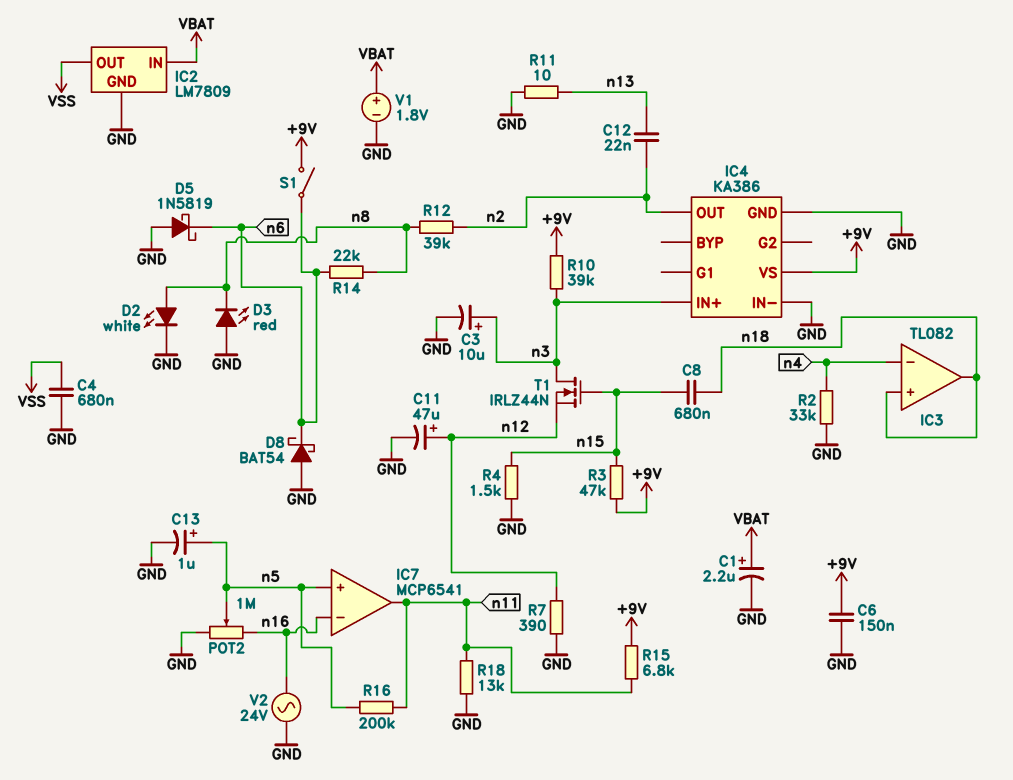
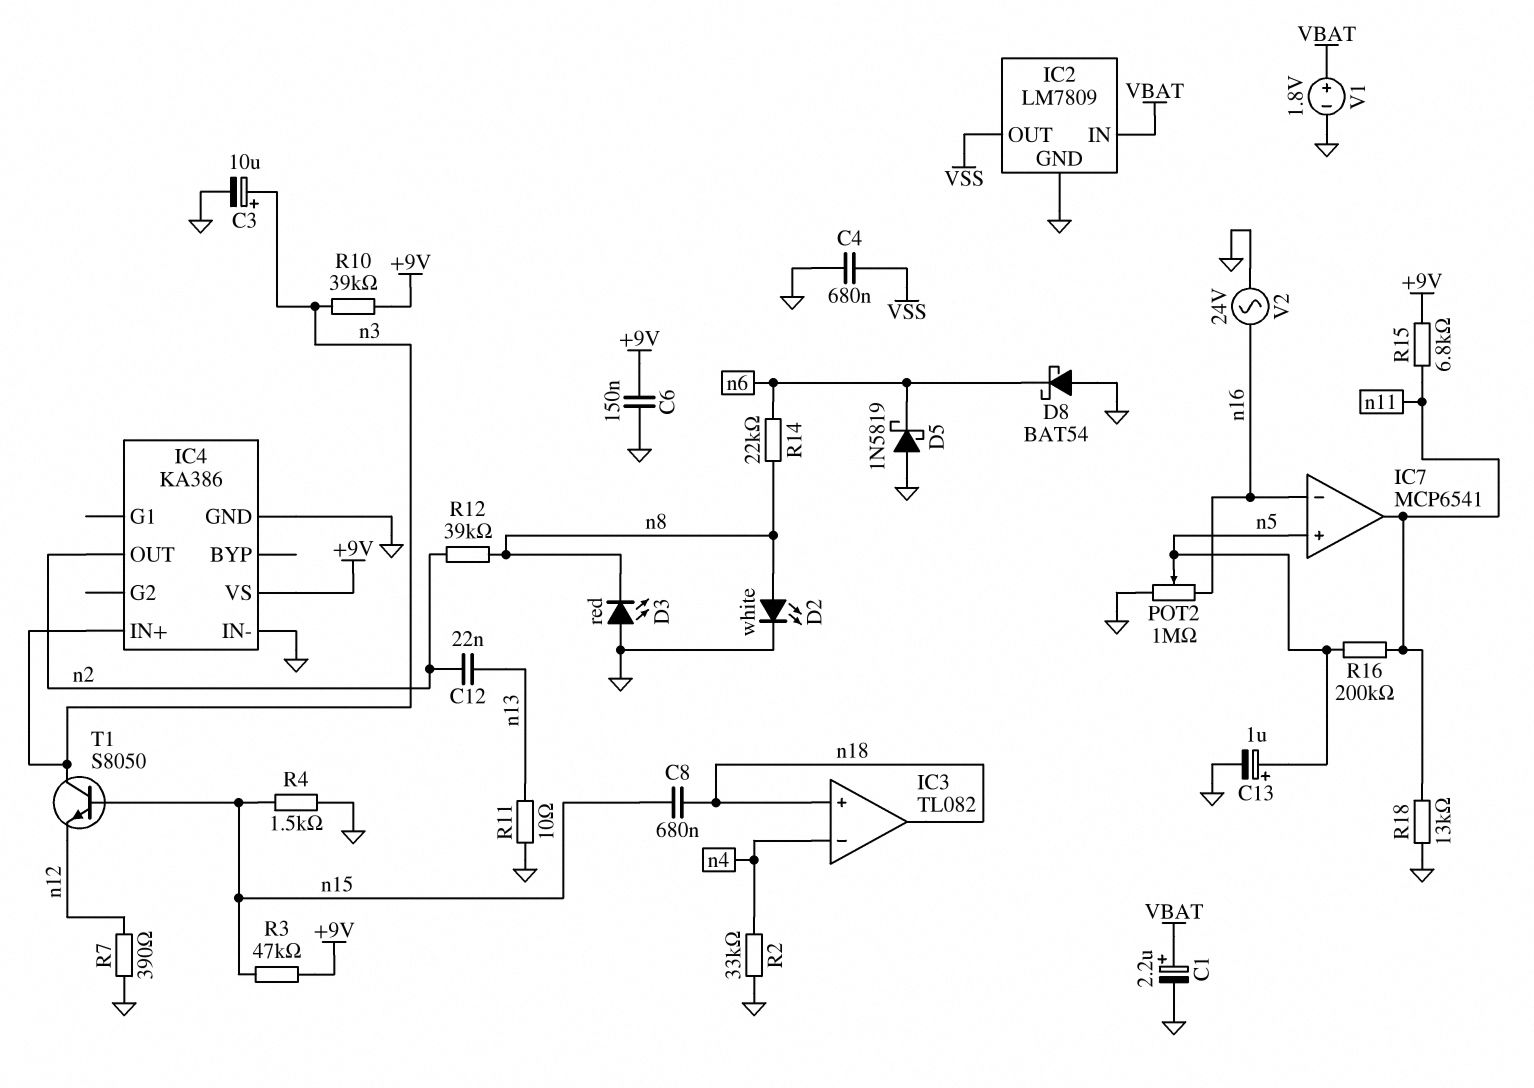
C11: 47uF (plus n12, minus GND) -> none
S1: switch (+9V, n6) -> none
T1: NMOS IRLZ44N (G n15, D n3, S n12) -> NPN S8050 (B n15, C n3, E n12)

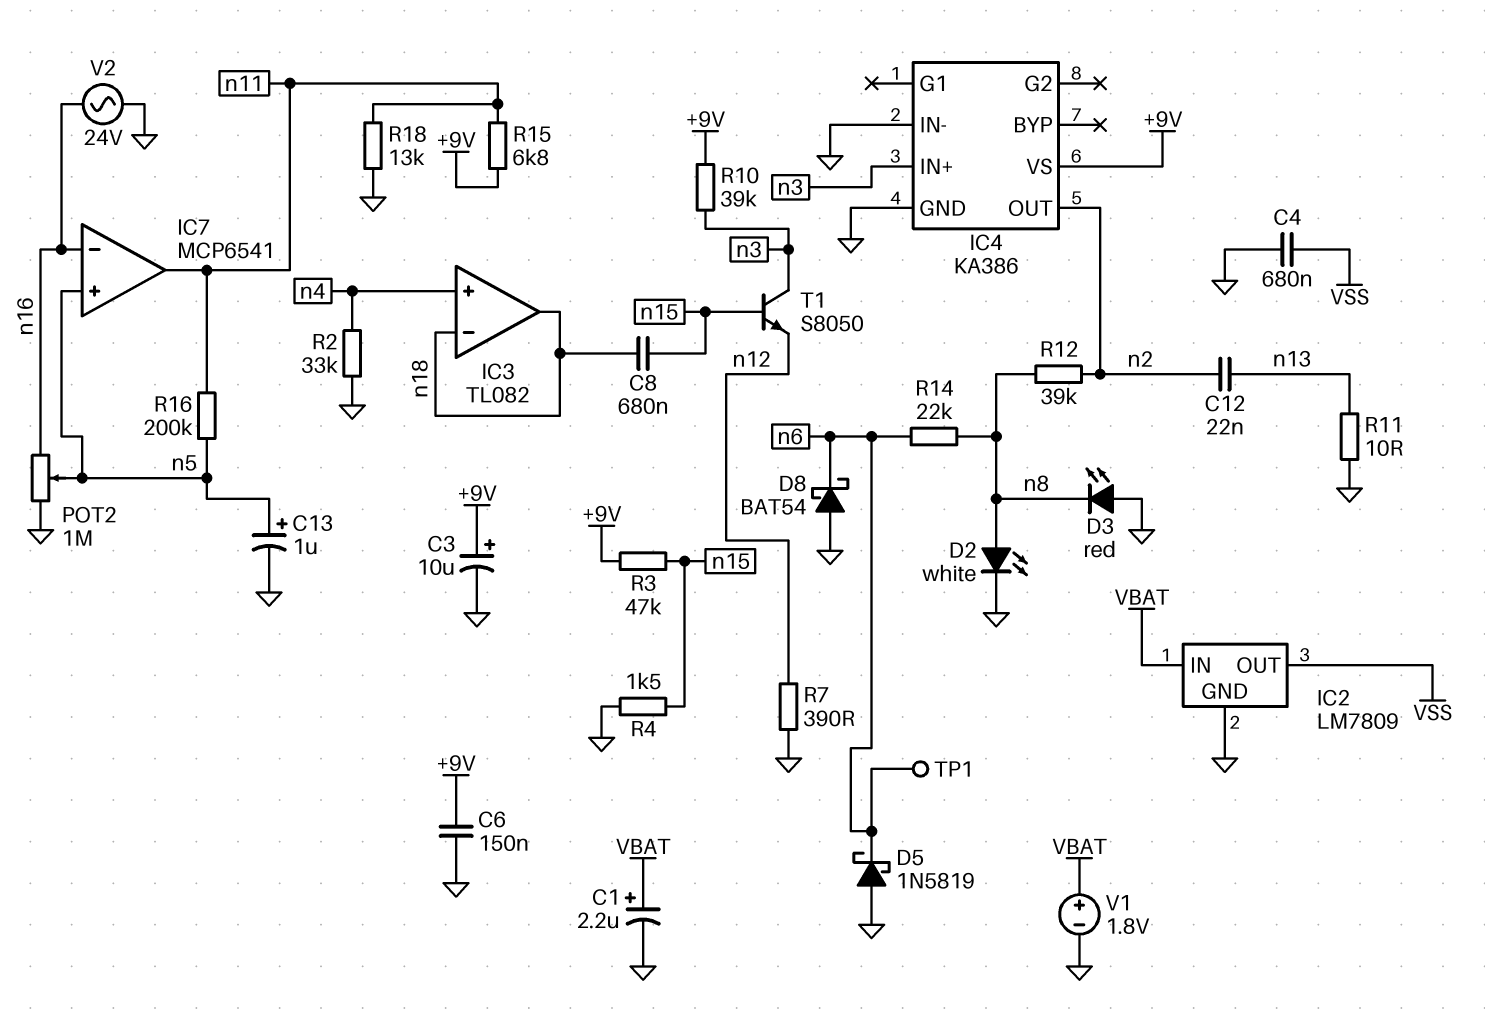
C3: 10uF (plus n3, minus GND) -> 10uF (plus +9V, minus GND)
IC3 pin in+: n18 -> n4
IC3 pin in-: n4 -> n18
TP1: none -> test point (n6)

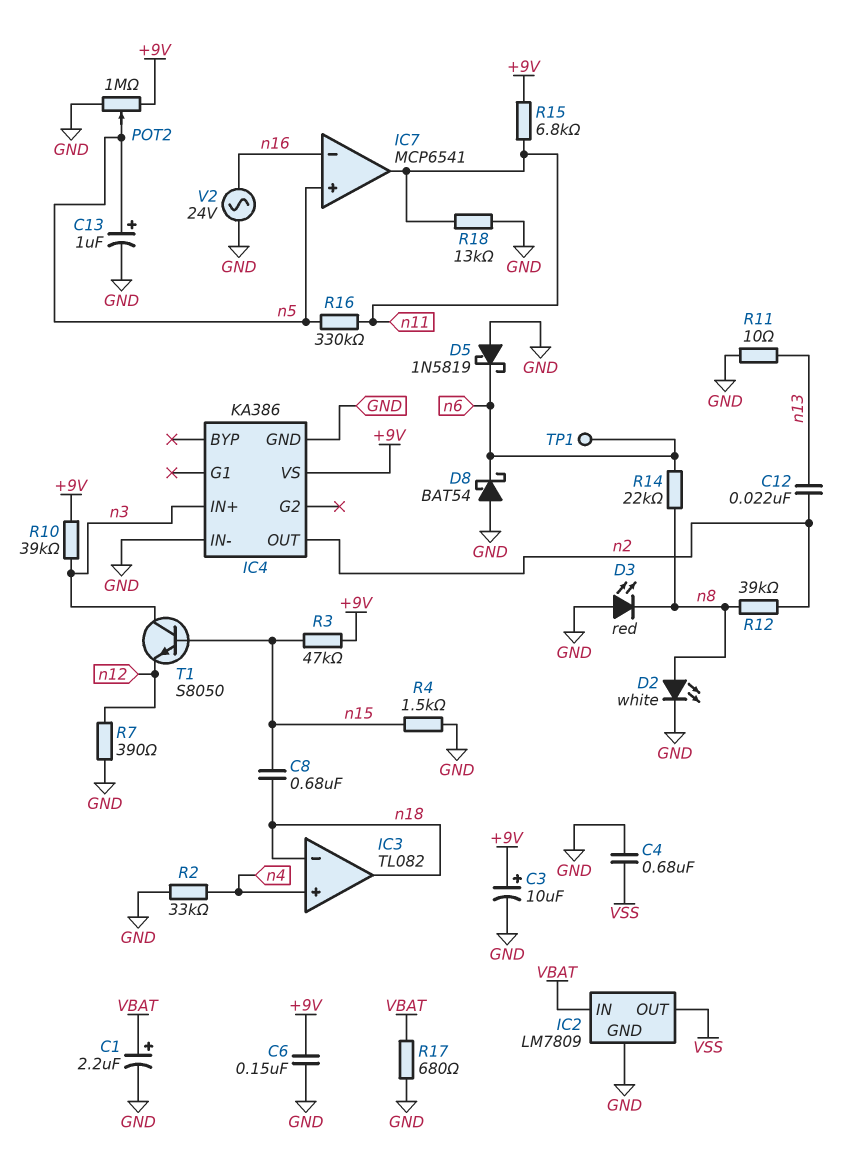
POT2: 1M (GND, n16, wiper n5) -> 1M (+9V, GND, wiper n5)
R16: 200k (n5, n11) -> 330k (n5, n11)
R17: none -> 680 (GND, VBAT)
V1: 1.8V (plus VBAT, minus GND) -> none

